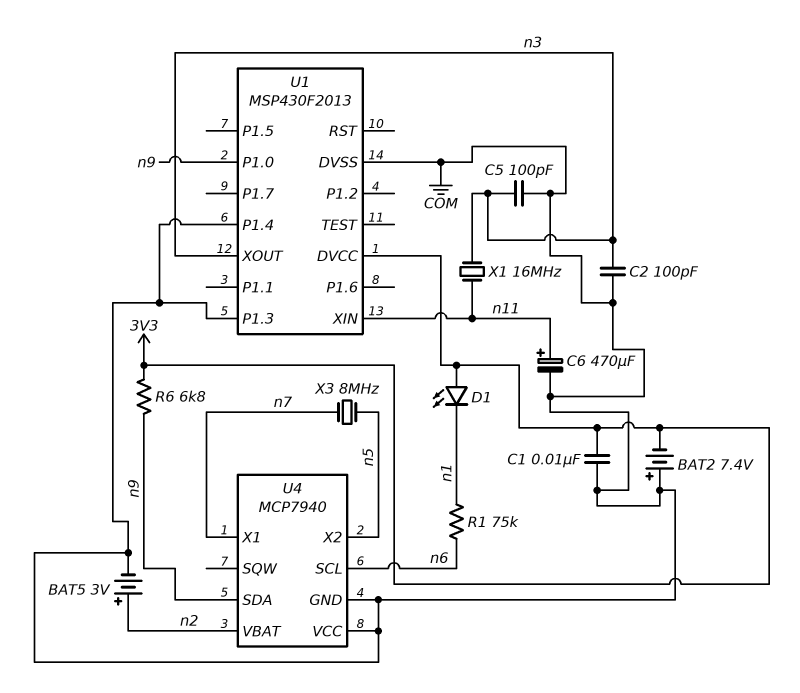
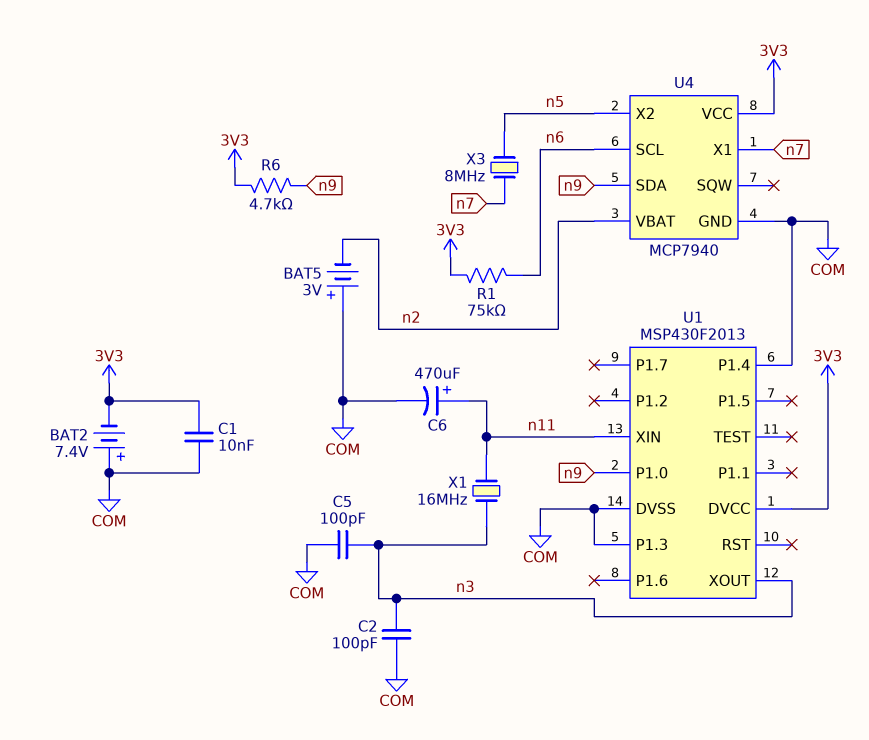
BAT5: 3V (plus n2, minus COM) -> 3V (plus COM, minus n2)
D1: LED (A 3V3, K n1) -> none
R1: 75k (n1, n6) -> 75k (3V3, n6)
R6: 6.8k (3V3, n9) -> 4.7k (3V3, n9)
U4 pin VCC: COM -> 3V3

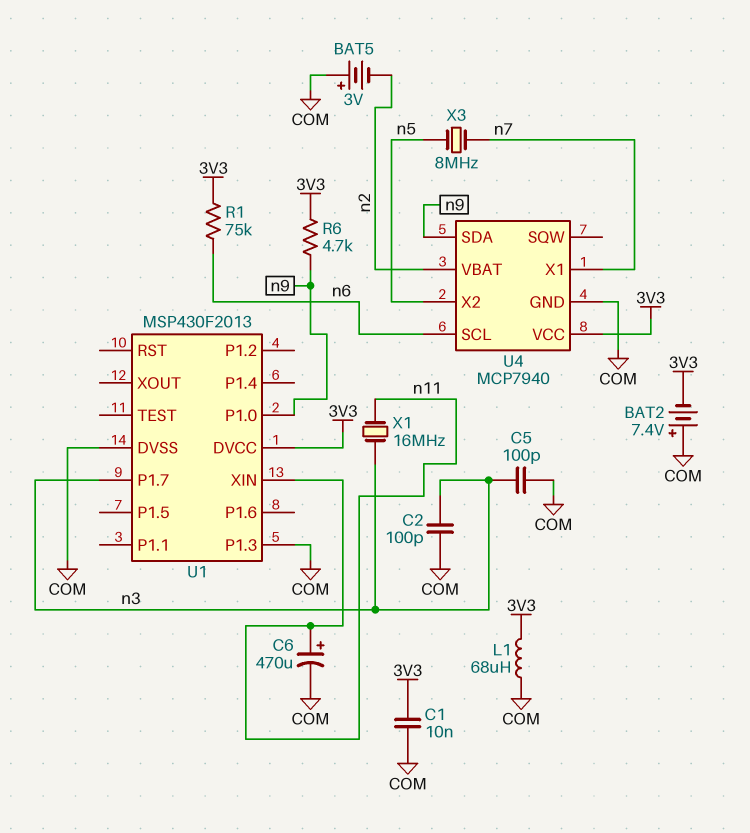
L1: none -> 68uH (3V3, COM)
U1 pin P1.4: COM -> none
U1 pin P1.7: none -> n3
U1 pin XOUT: n3 -> none

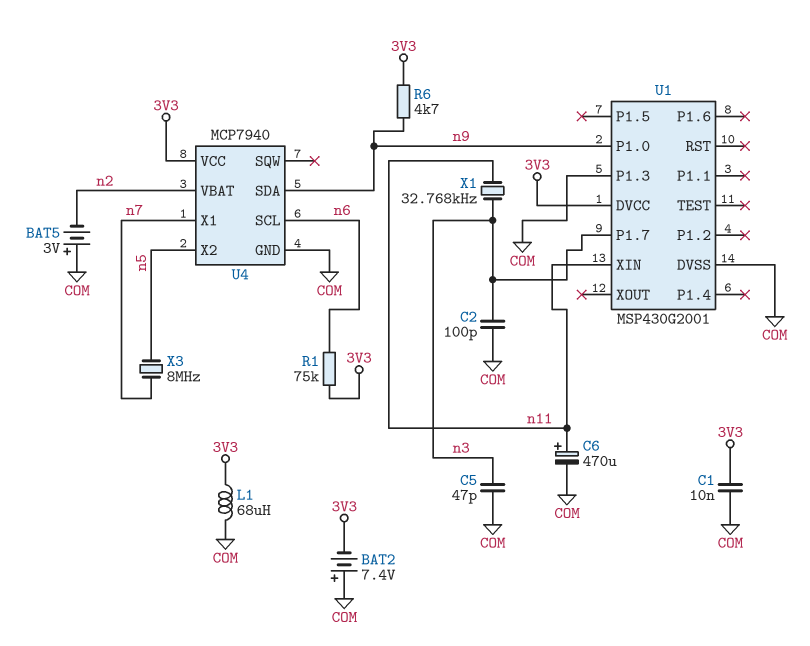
C5: 100pF (COM, n3) -> 47pF (COM, n3)
U1: MSP430F2013 -> MSP430G2001
X1: 16MHz (n3, n11) -> 32.768kHz (n3, n11)

